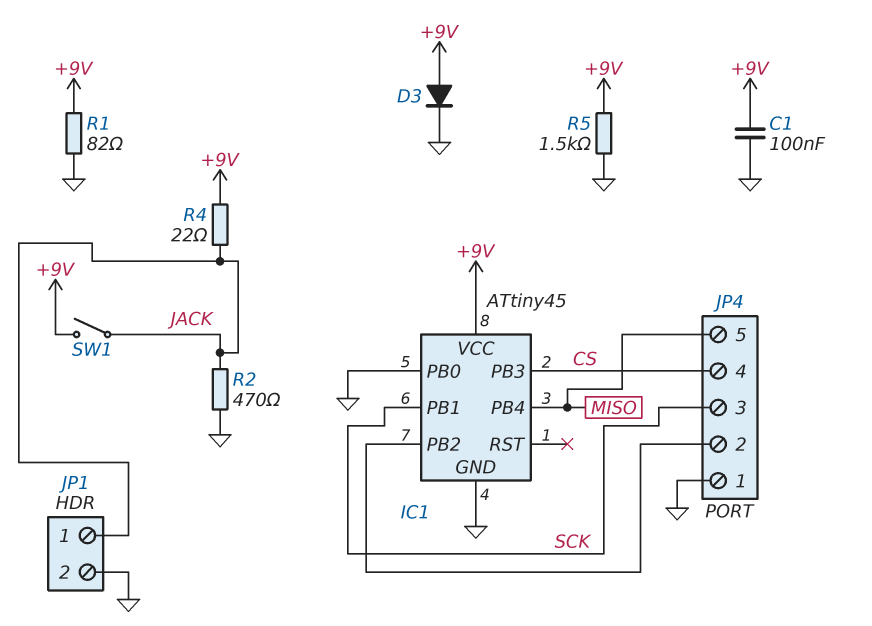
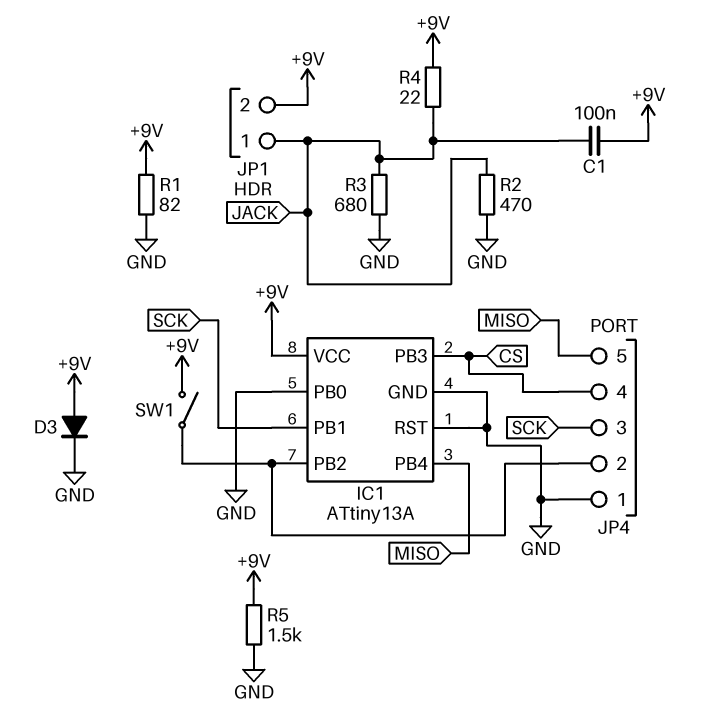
C1: 100nF (+9V, GND) -> 100nF (+9V, JACK)
IC1: ATtiny45 -> ATtiny13A
IC1 pin RST: none -> GND
JP1 pin 2: GND -> +9V
R3: none -> 680 (GND, JACK)
SW1: switch (+9V, JACK) -> switch (+9V, IC1/PB2)

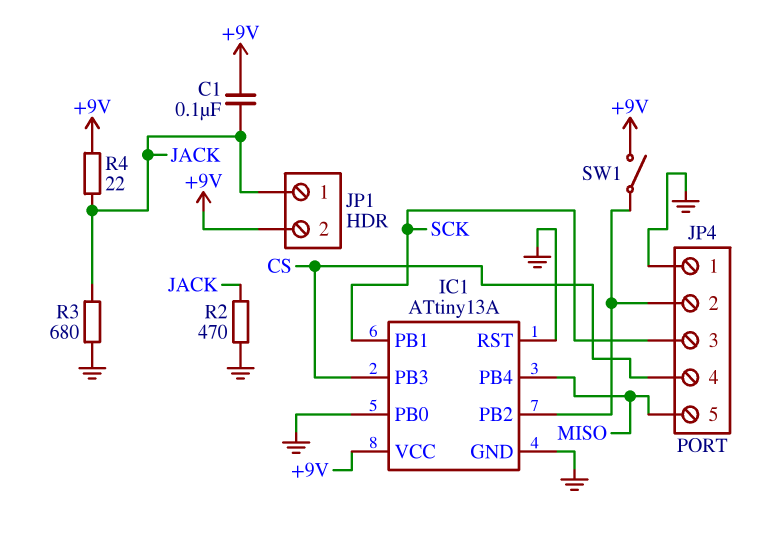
D3: diode (A +9V, K GND) -> none
R1: 82 (+9V, GND) -> none
R5: 1.5k (+9V, GND) -> none

